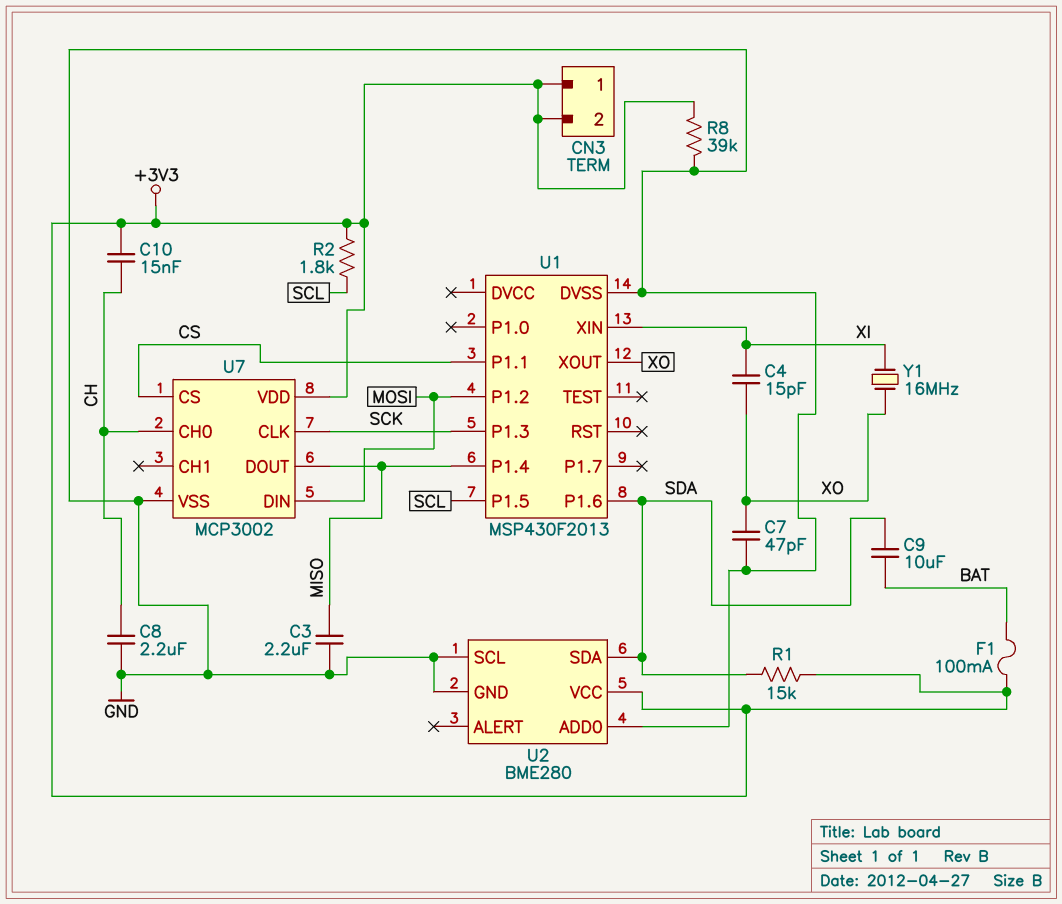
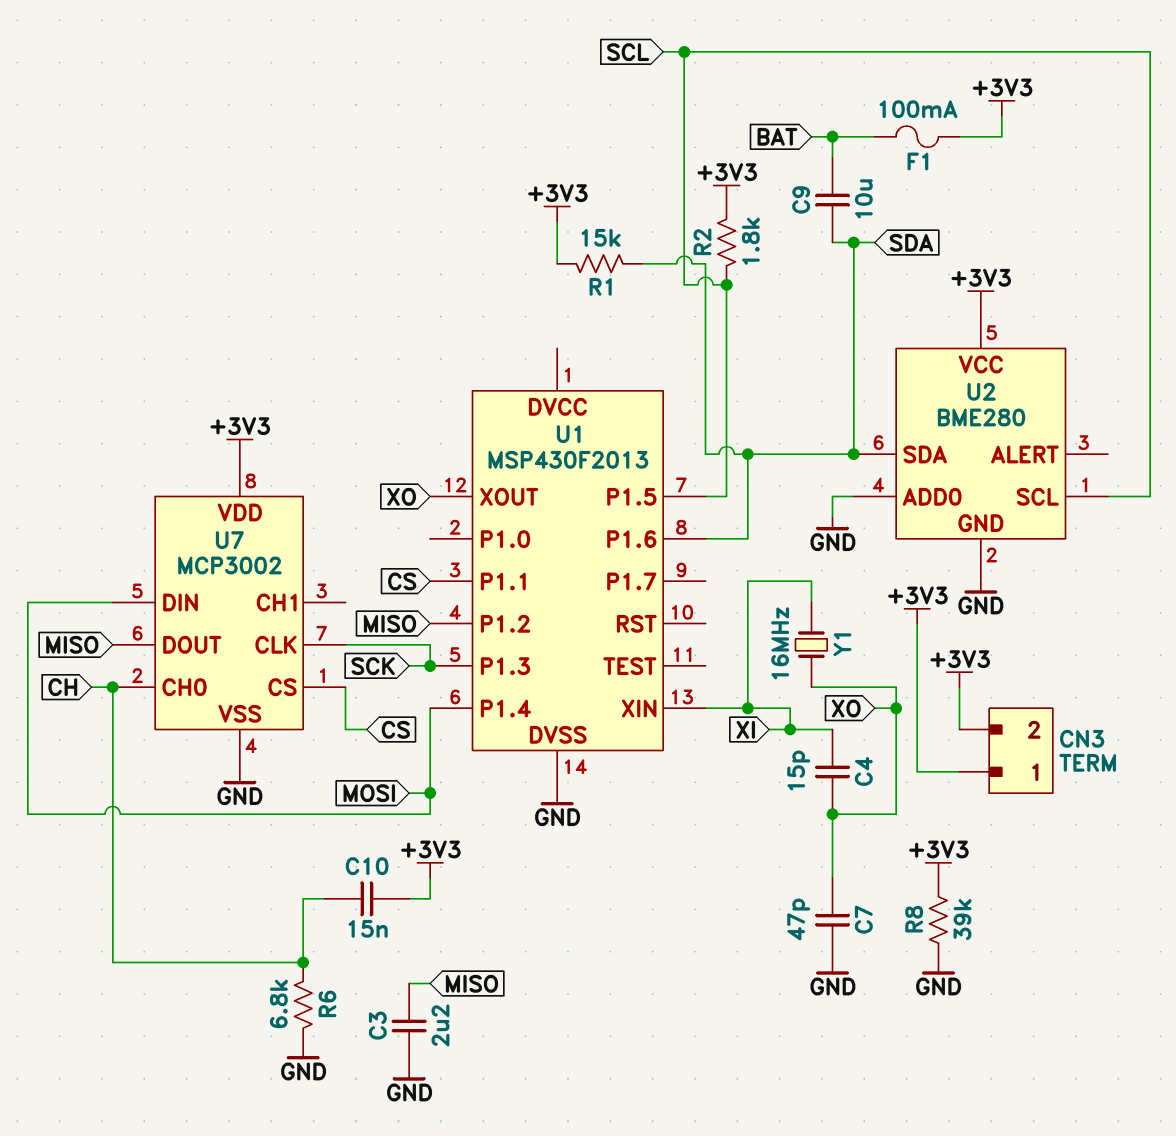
C8: 2.2uF (CH, GND) -> none
R6: none -> 6.8k (CH, GND)
U1 pin P1.2: MOSI -> MISO
U1 pin P1.4: MISO -> MOSI
U2 pin SCL: GND -> SCL

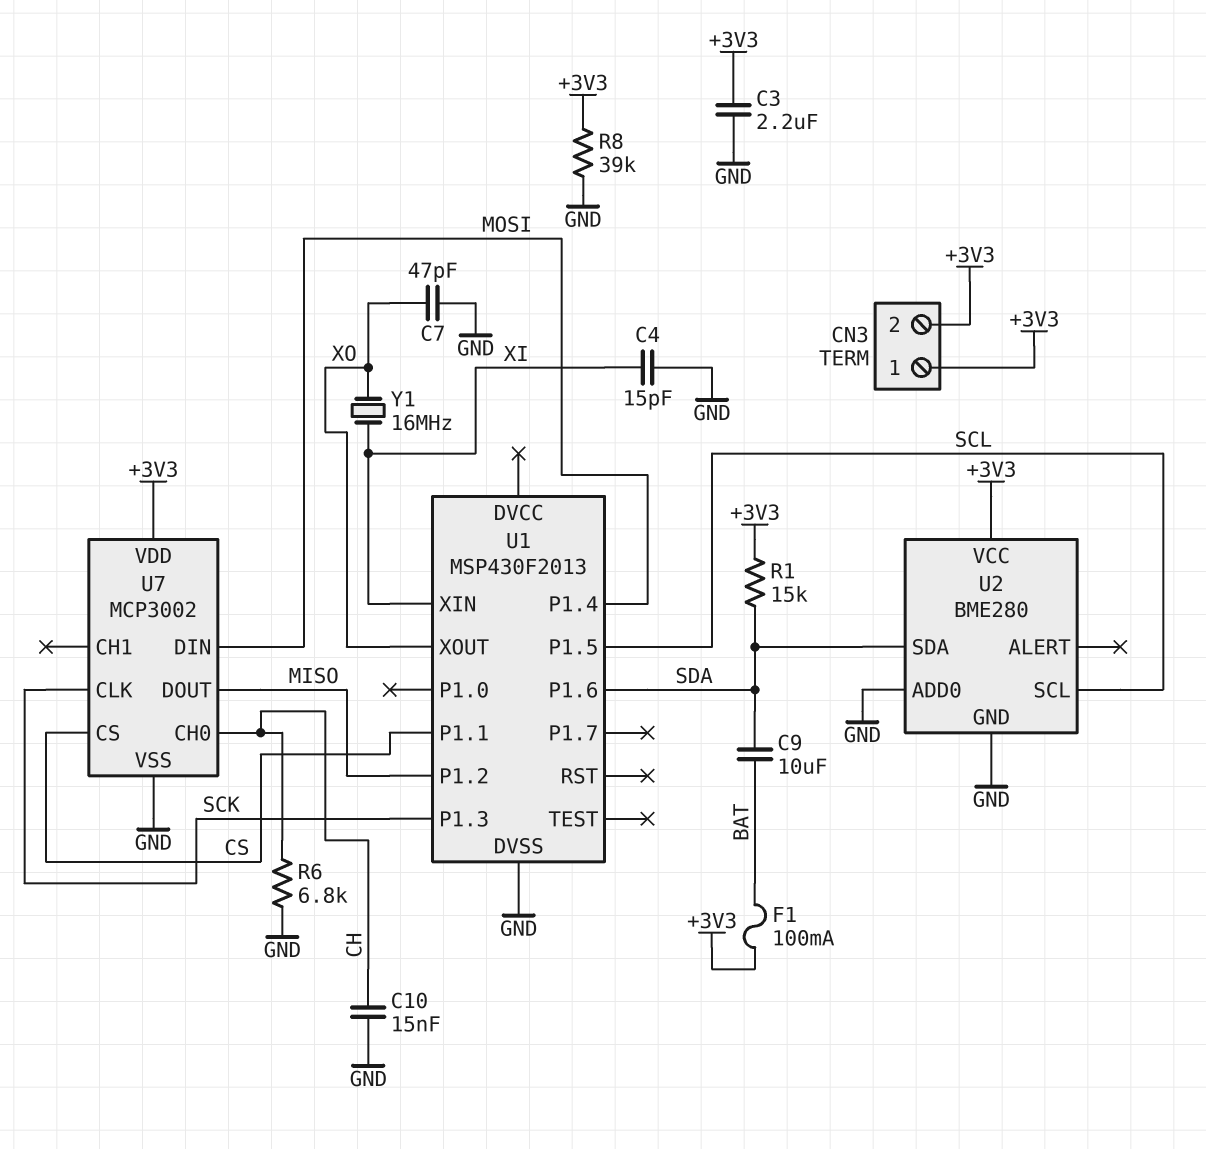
C3: 2.2uF (GND, MISO) -> 2.2uF (+3V3, GND)
C4: 15pF (XI, XO) -> 15pF (GND, XI)
C10: 15nF (+3V3, CH) -> 15nF (CH, GND)
R2: 1.8k (+3V3, SCL) -> none

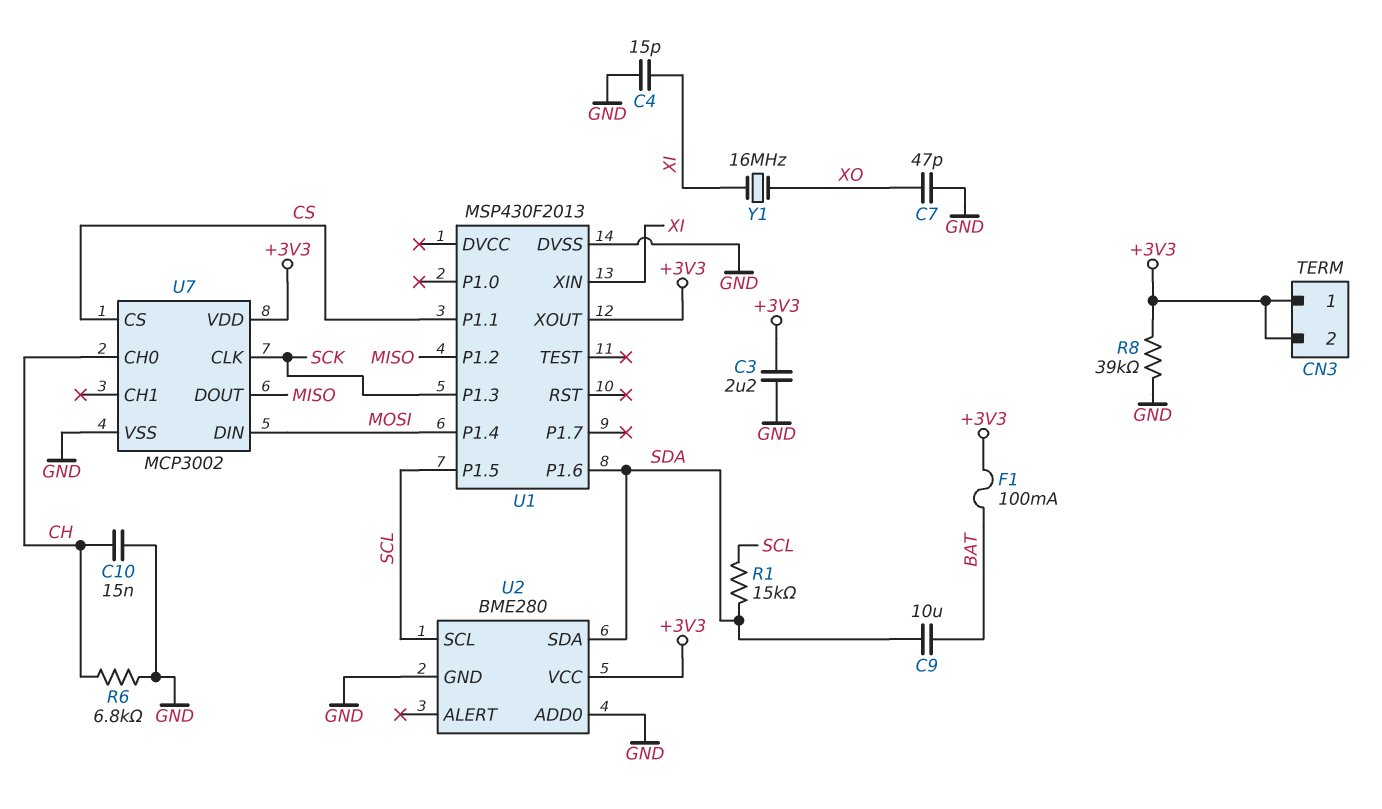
R1: 15k (+3V3, SDA) -> 15k (SCL, SDA)
U1 pin XOUT: XO -> +3V3

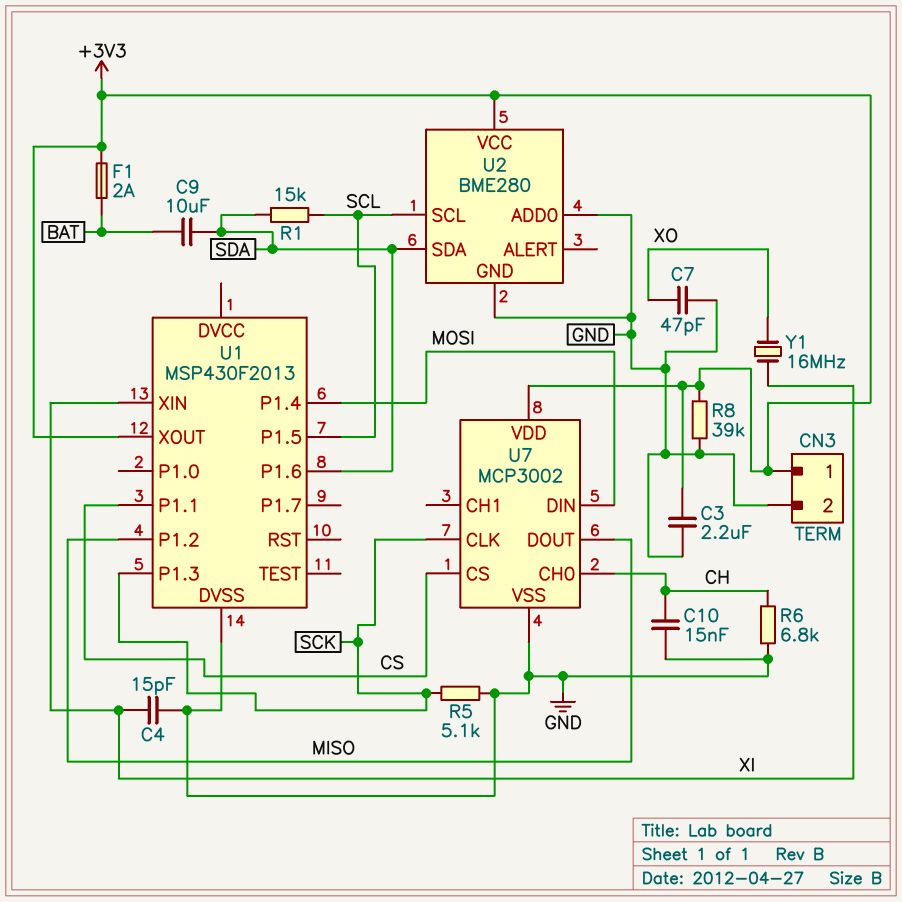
CN3 pin 2: +3V3 -> GND
F1: 100mA (+3V3, BAT) -> 2A (+3V3, BAT)
R5: none -> 5.1k (GND, SCK)

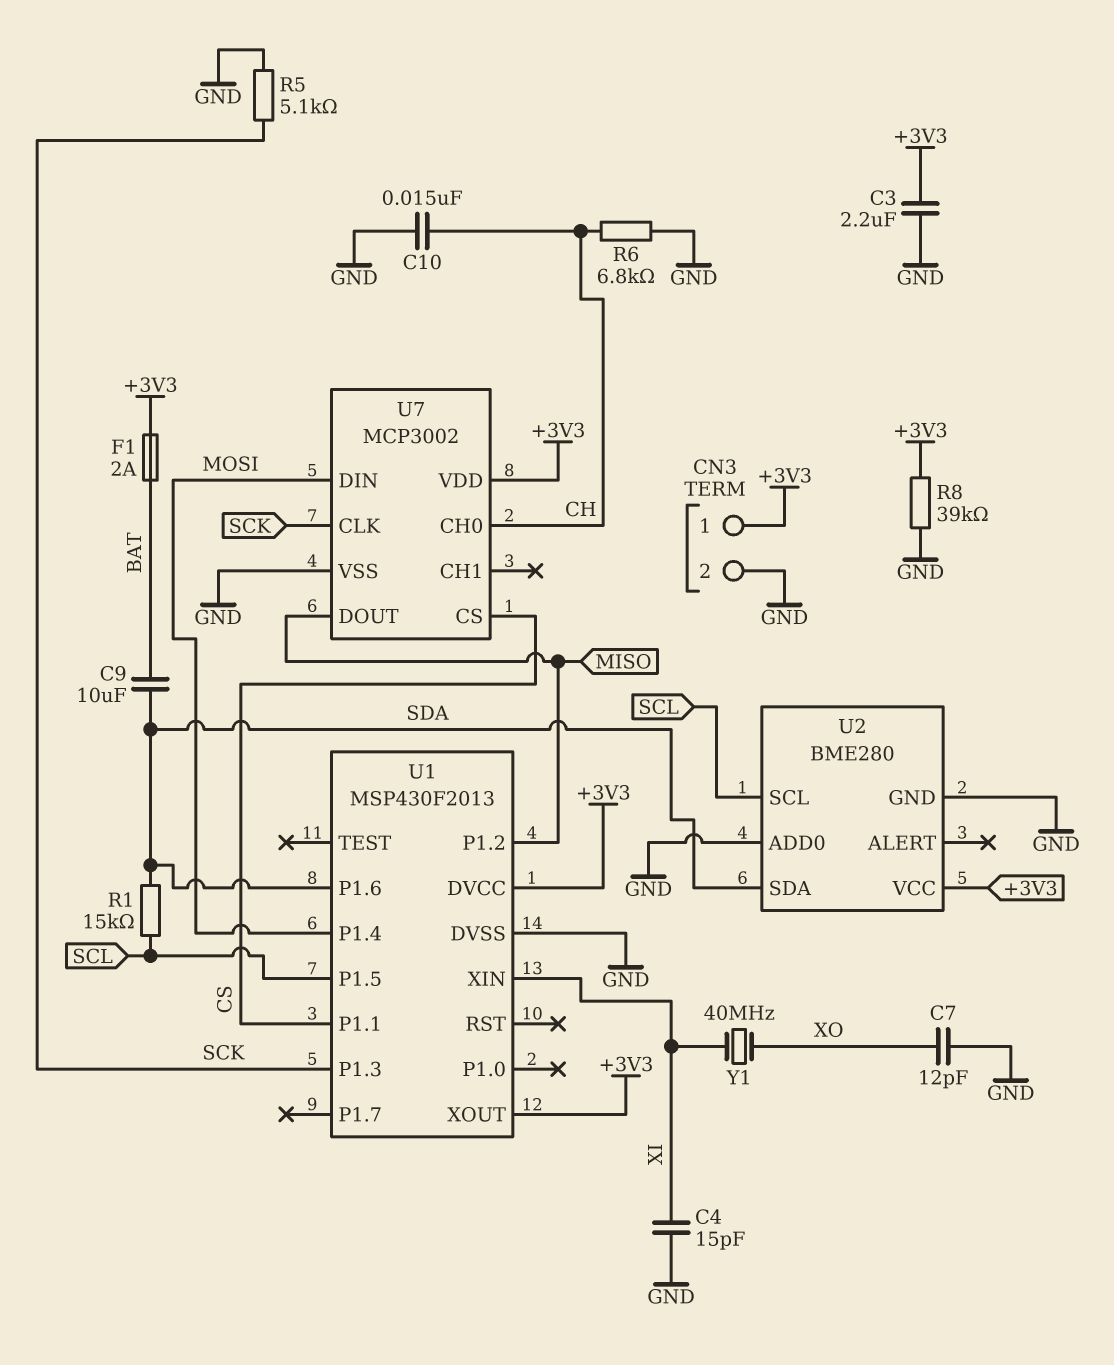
C7: 47pF (GND, XO) -> 12pF (GND, XO)
U1 pin DVCC: none -> +3V3
Y1: 16MHz (XI, XO) -> 40MHz (XI, XO)

